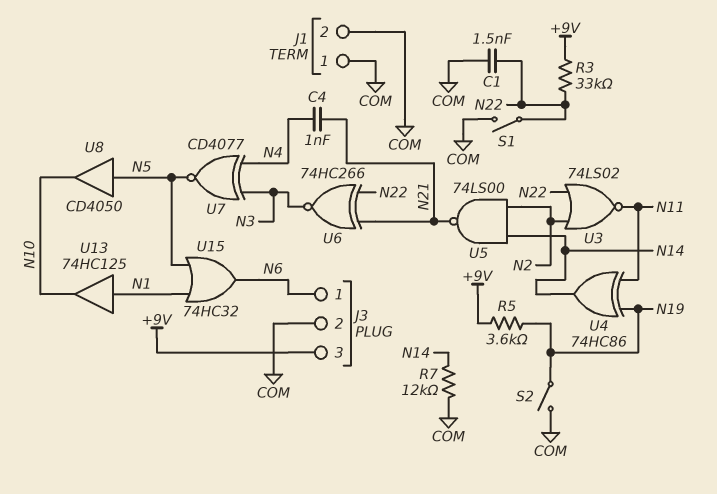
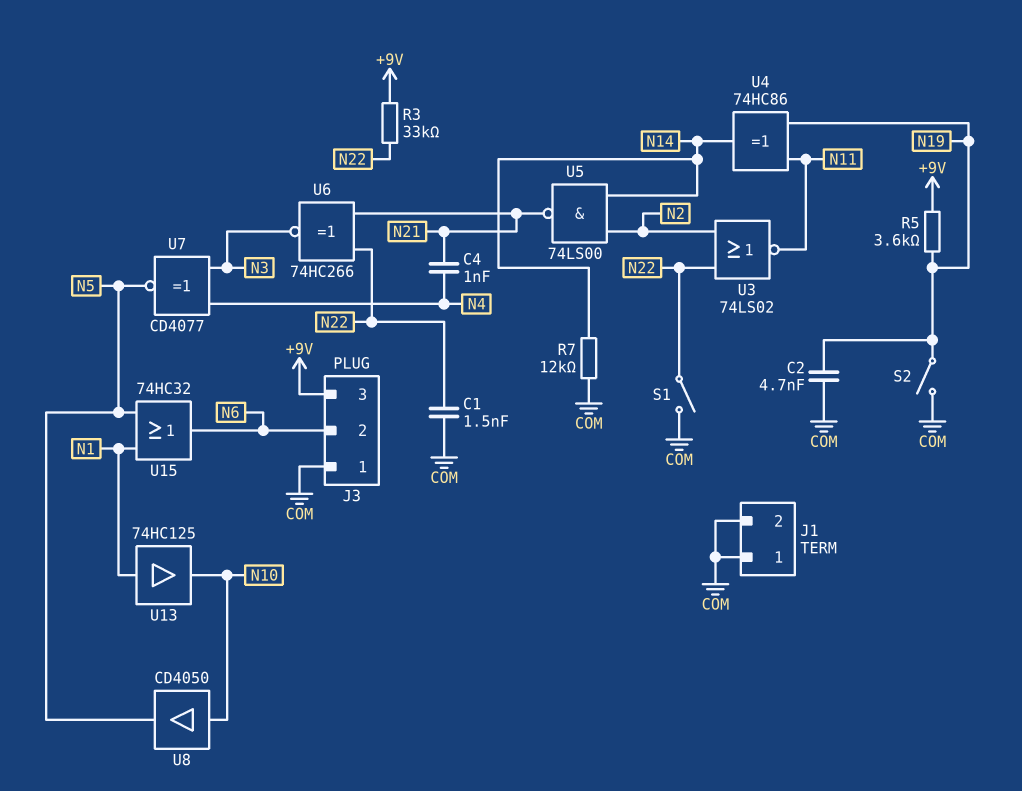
C2: none -> 4.7nF (COM, N19)
J3 pin 1: N6 -> COM
J3 pin 2: COM -> N6
U8: buffer CD4050 (in N5, out N10) -> buffer CD4050 (in N10, out N5)

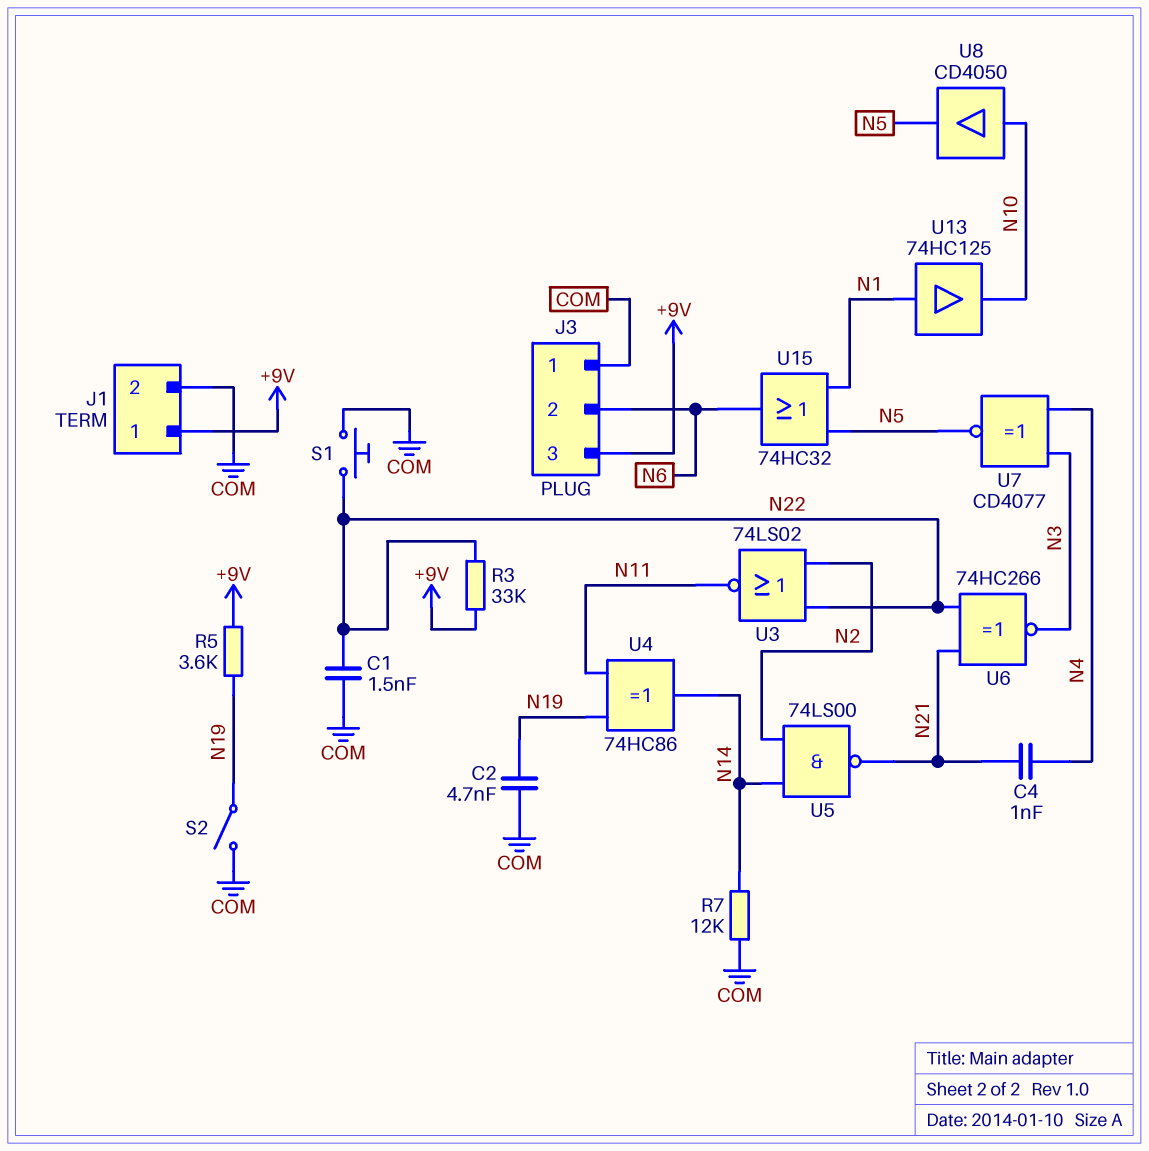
J1 pin 1: COM -> +9V
S1: switch (COM, N22) -> button (COM, N22)

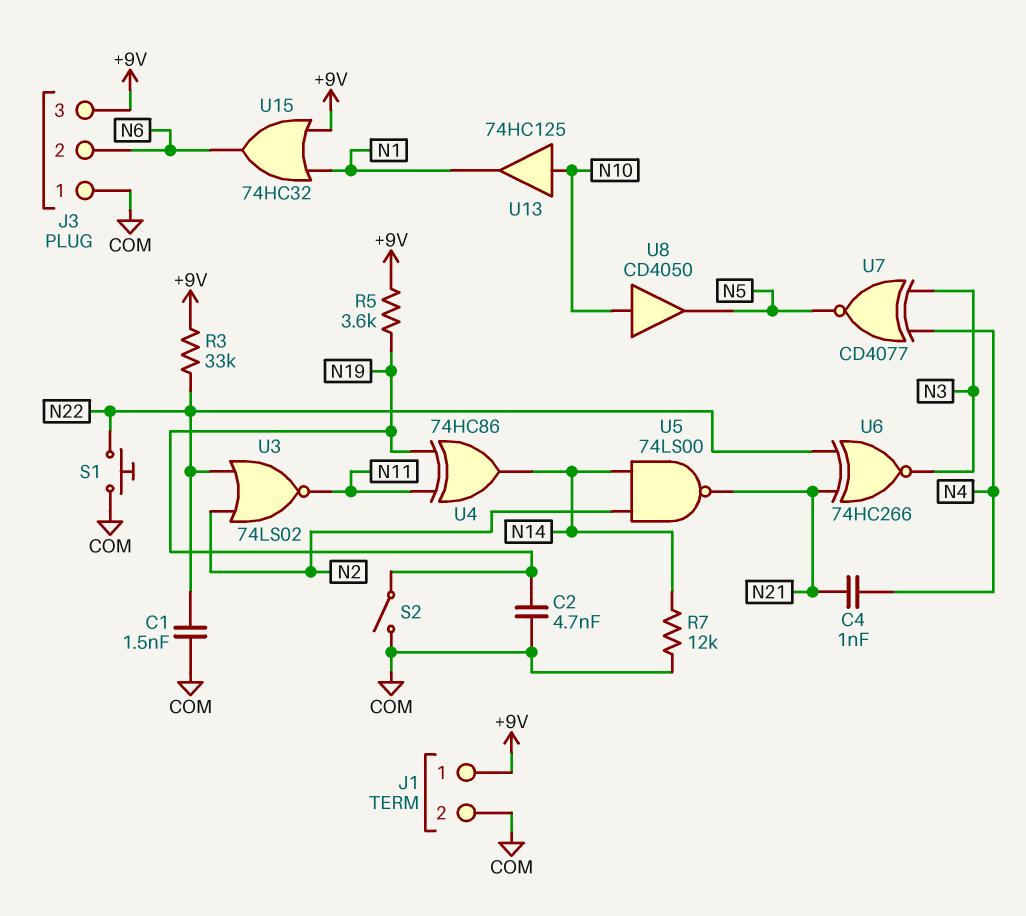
U13: buffer 74HC125 (in N1, out N10) -> buffer 74HC125 (in N10, out N1)
U15: OR 74HC32 (in N1, in N5, out N6) -> OR 74HC32 (in +9V, in N1, out N6)

